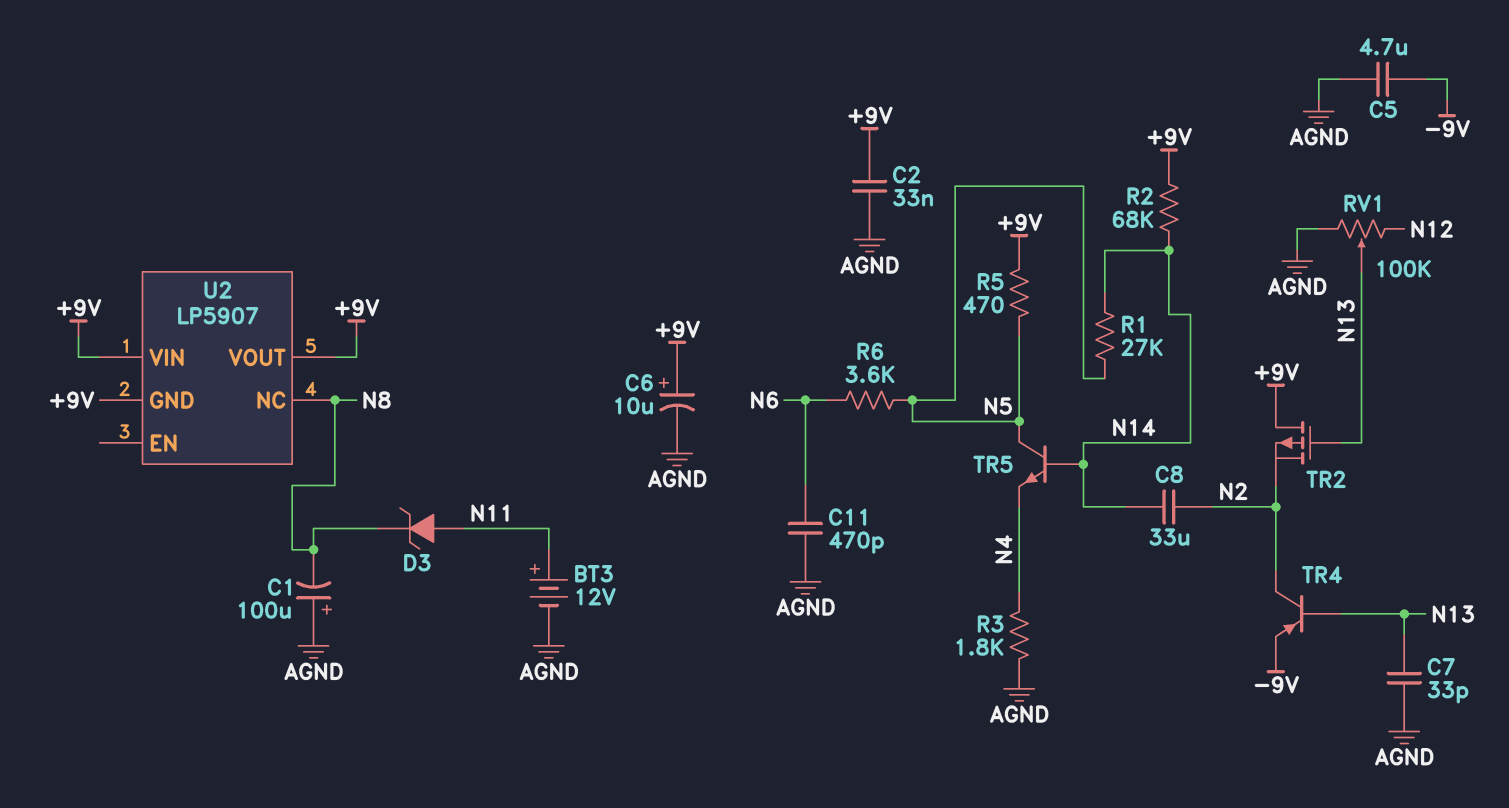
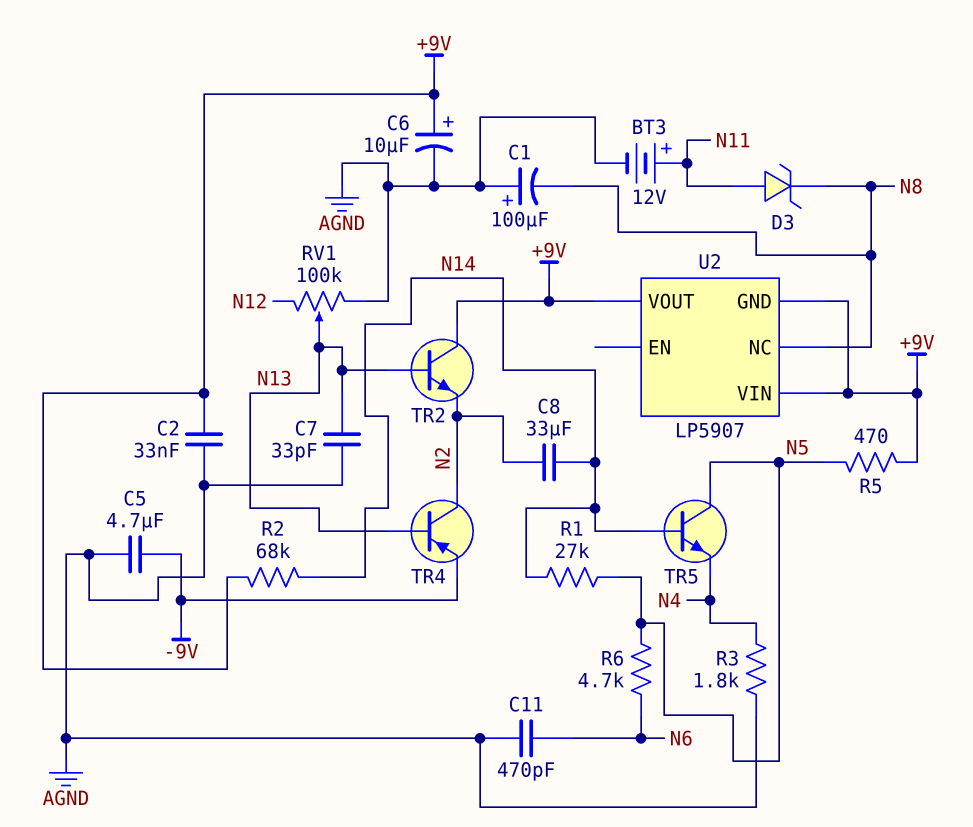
R6: 3.6k (N5, N6) -> 4.7k (N5, N6)
TR2: PMOS (G N13, D +9V, S N2) -> NPN (B N13, C +9V, E N2)

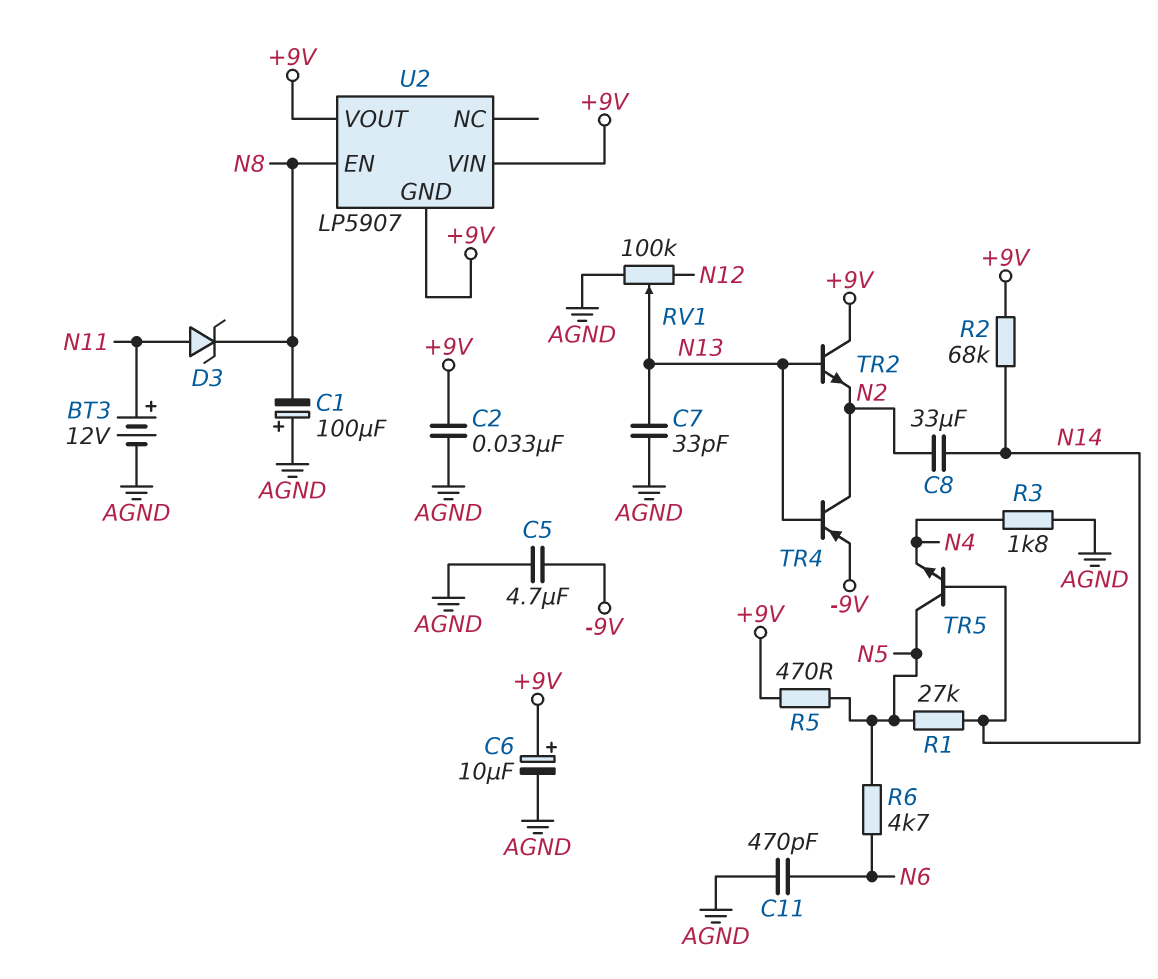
U2 pin EN: none -> N8
U2 pin NC: N8 -> none

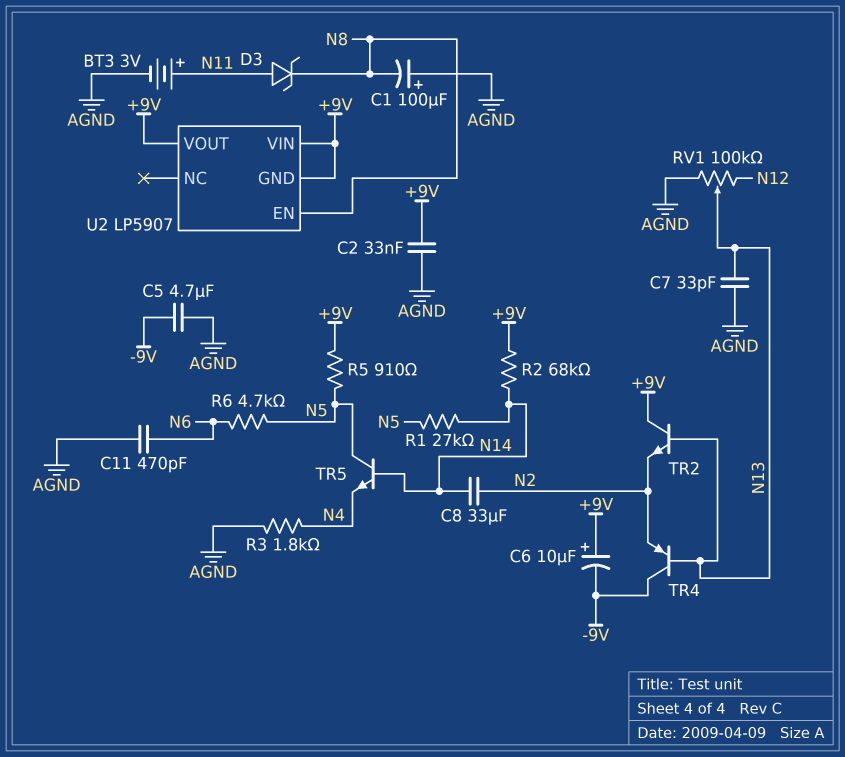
BT3: 12V (plus N11, minus AGND) -> 3V (plus N11, minus AGND)
C6: 10uF (plus +9V, minus AGND) -> 10uF (plus +9V, minus -9V)
R5: 470 (+9V, N5) -> 910 (+9V, N5)
TR4: PNP (B N13, C N2, E -9V) -> PNP (B N13, C -9V, E N2)

